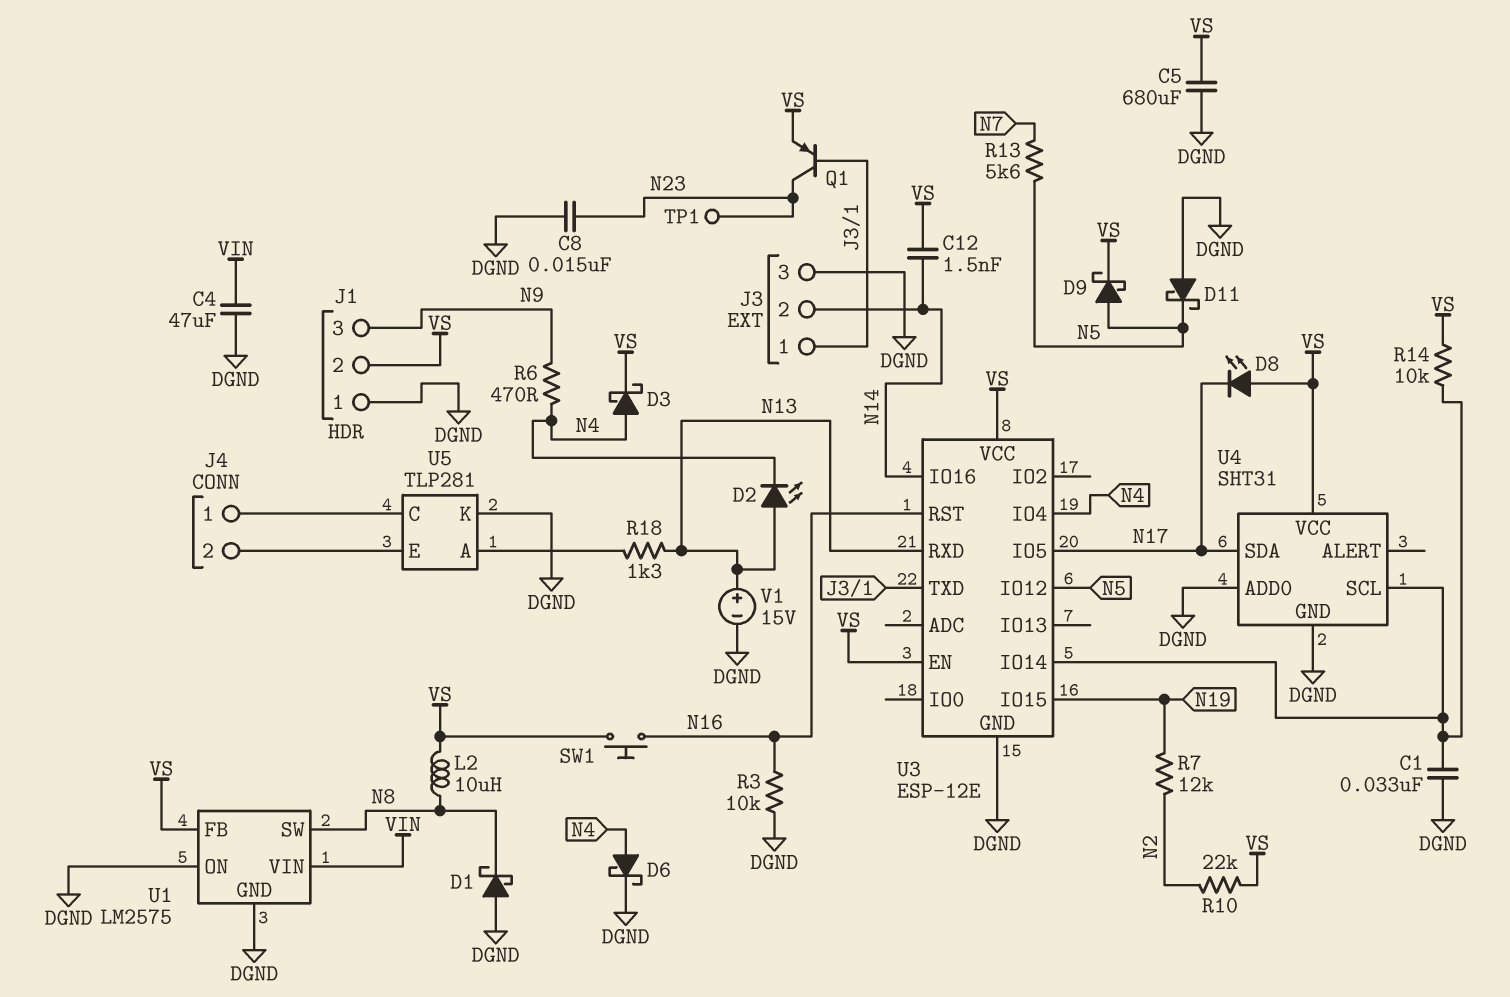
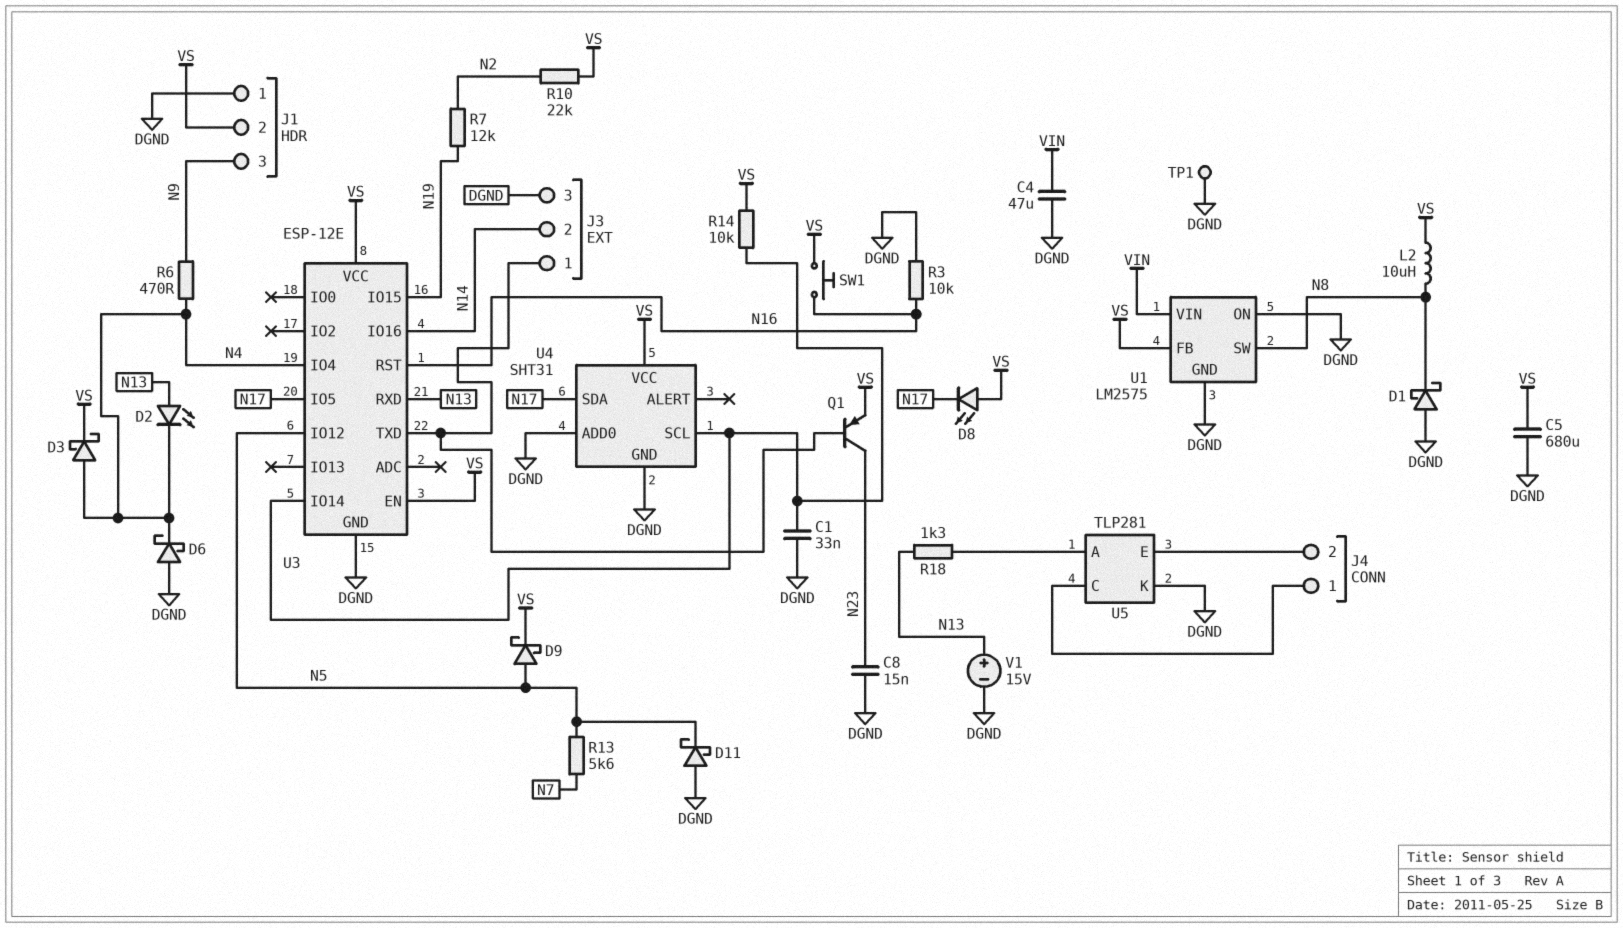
C12: 1.5nF (N14, VS) -> none
D6: schottky (A N4, K DGND) -> schottky (A DGND, K N4)
TP1: test point (N23) -> test point (DGND)

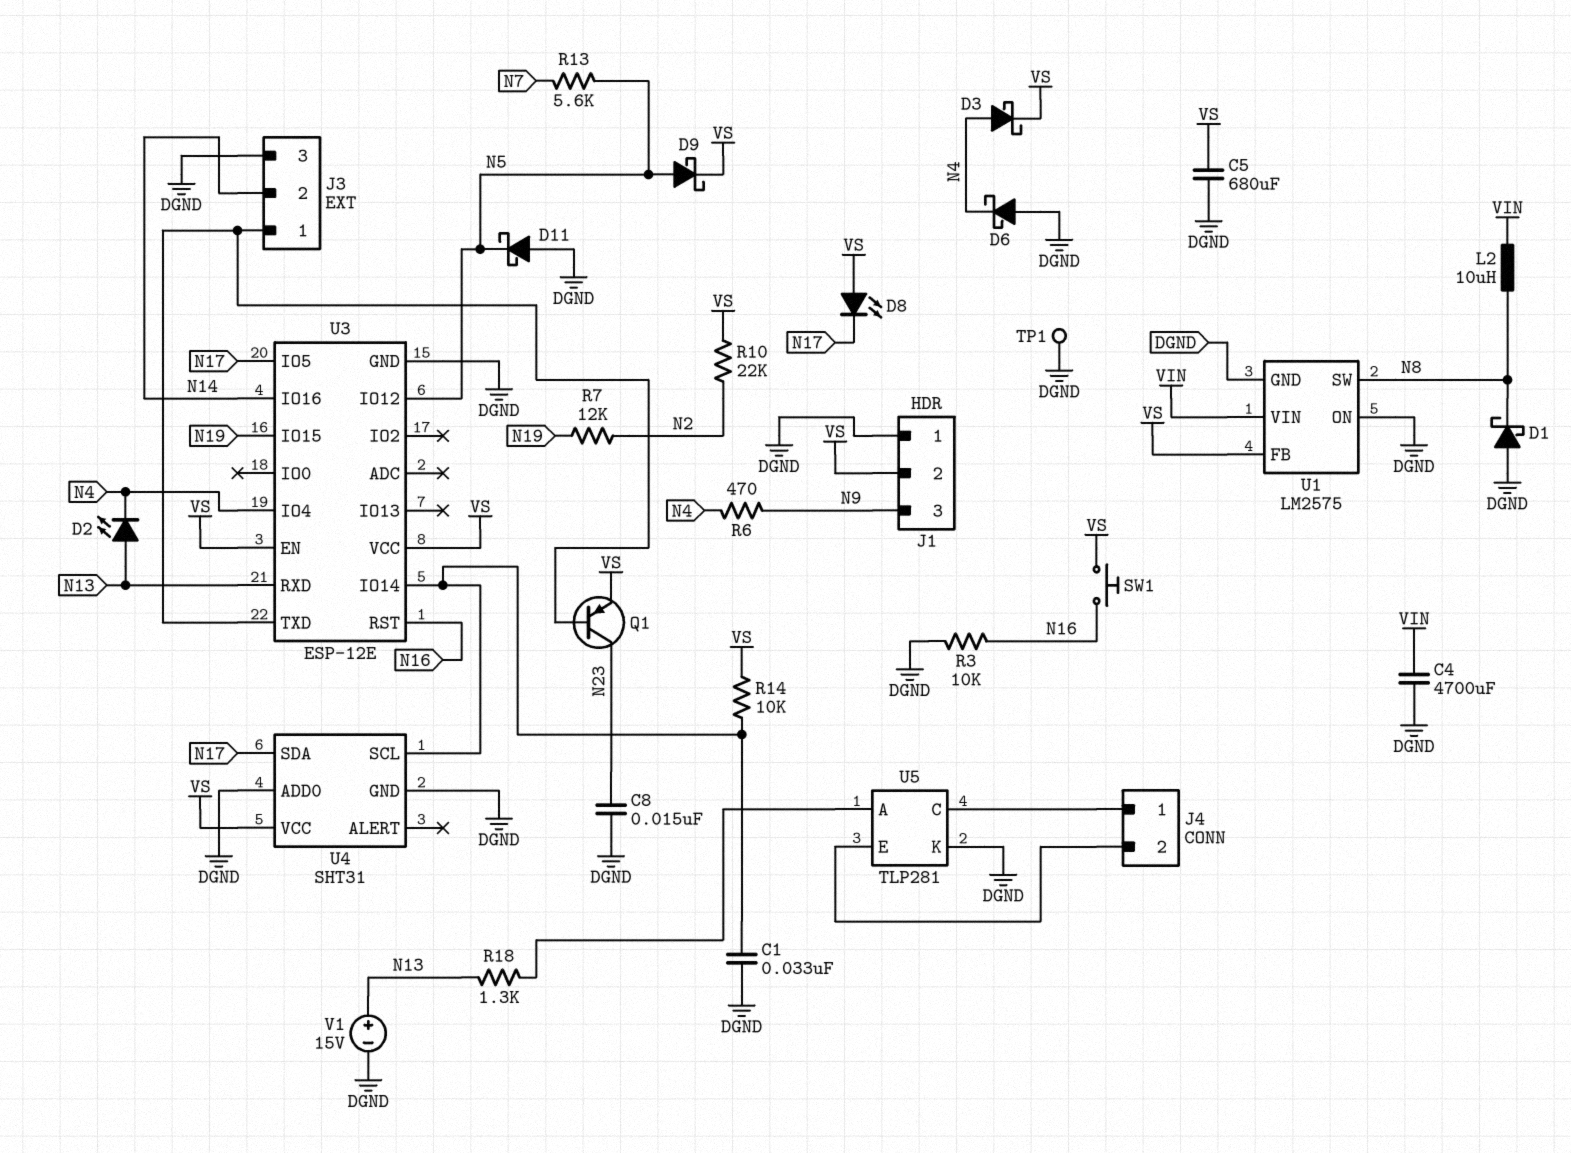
C4: 47uF (DGND, VIN) -> 4700uF (DGND, VIN)
L2: 10uH (N8, VS) -> 10uH (N8, VIN)

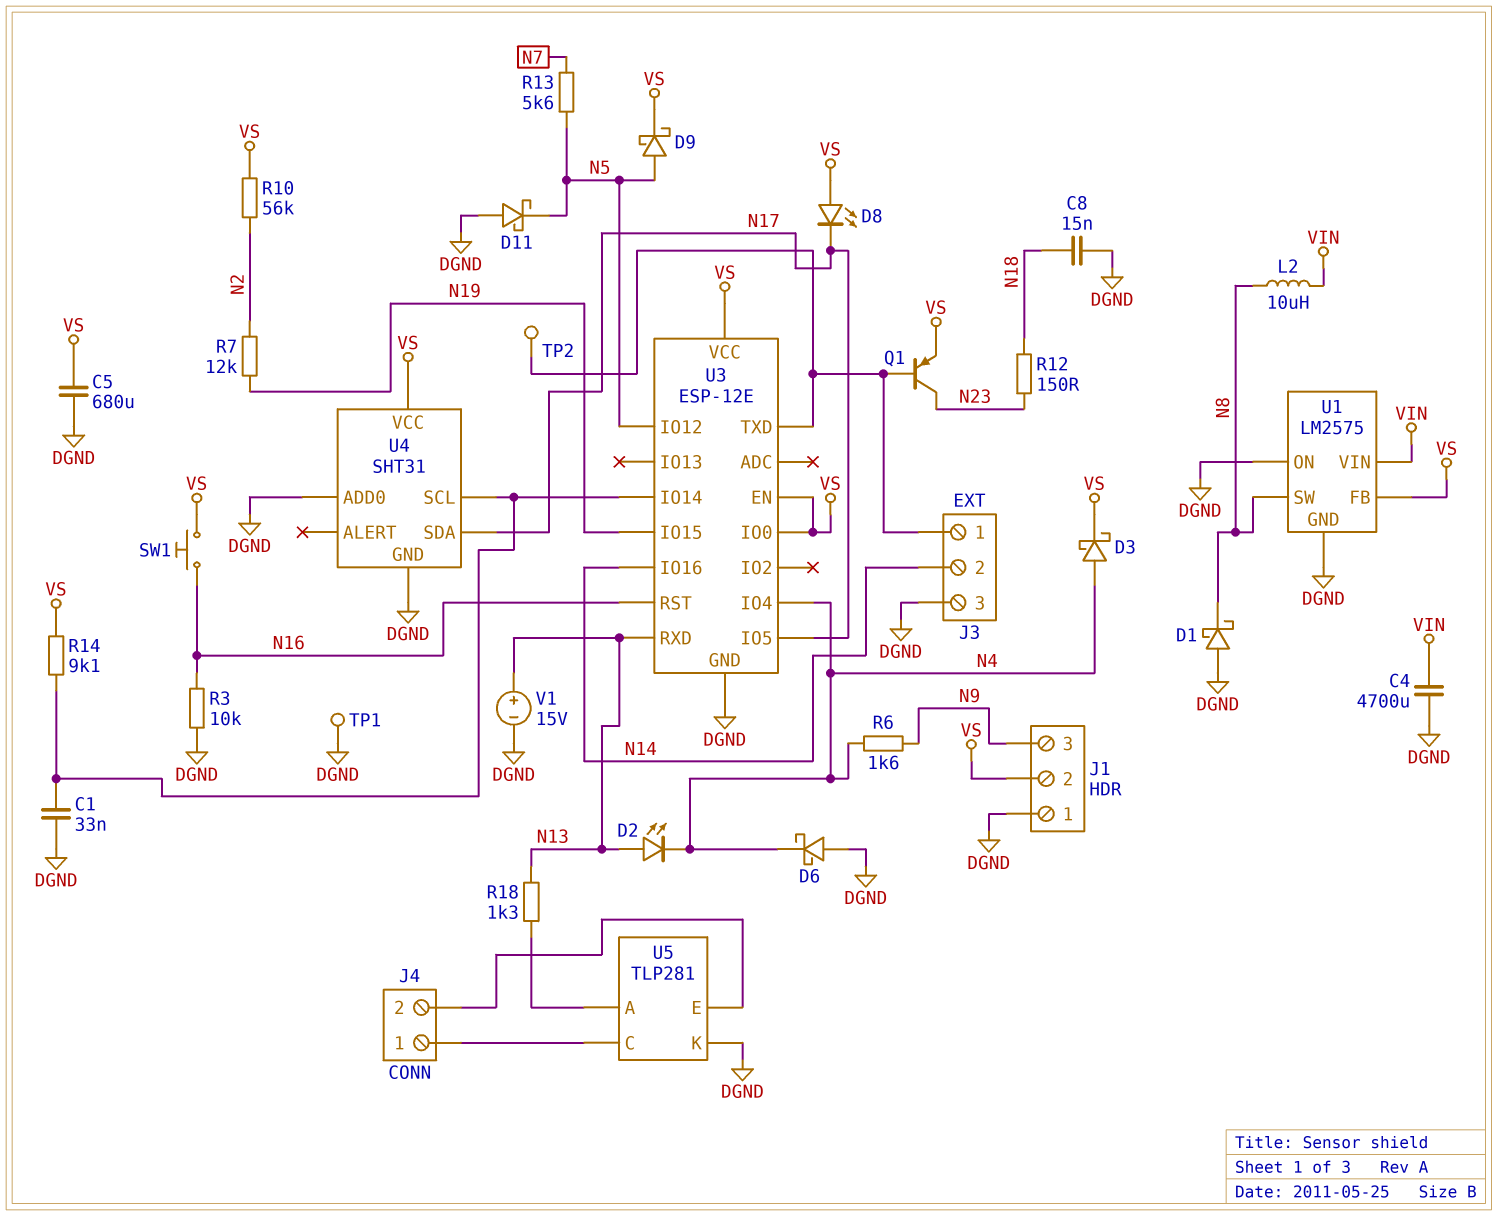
C8: 15nF (DGND, N23) -> 15nF (DGND, N18)
R6: 470 (N4, N9) -> 1.6k (N4, N9)
R10: 22k (N2, VS) -> 56k (N2, VS)
R12: none -> 150 (N18, N23)
R14: 10k (U3/IO14, VS) -> 9.1k (U3/IO14, VS)
TP2: none -> test point (J3/1)
U3 pin IO0: none -> VS

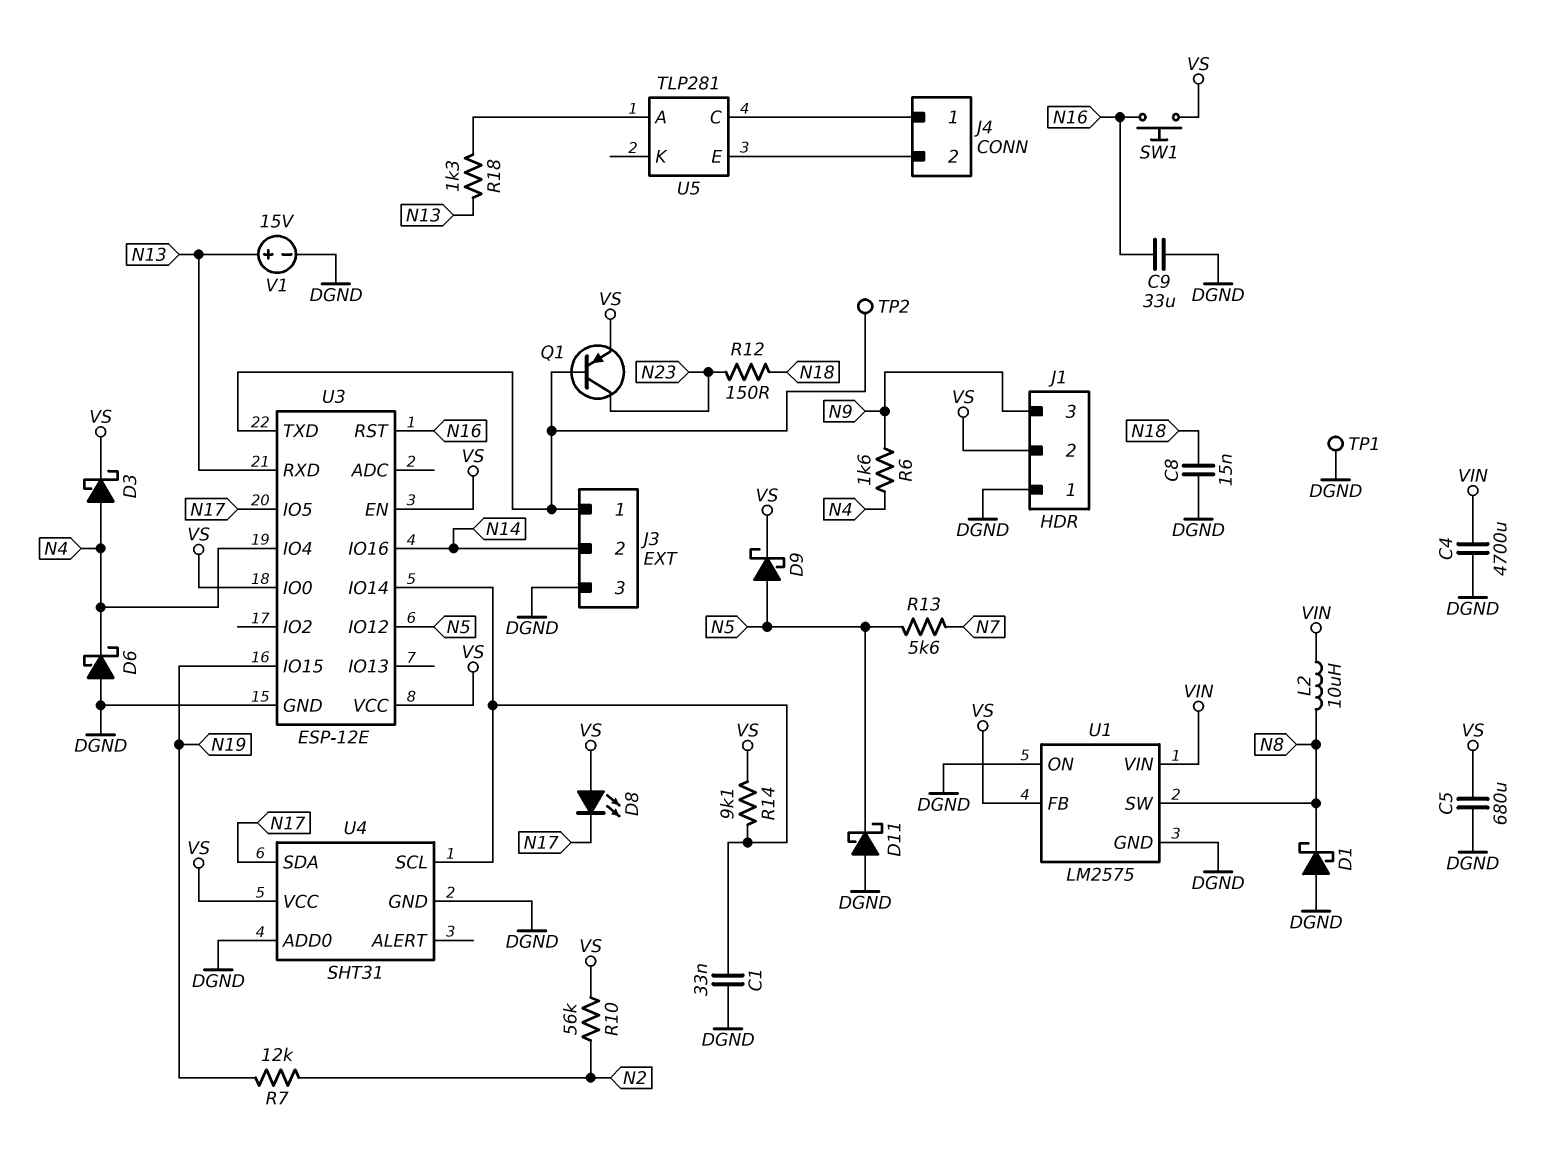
C9: none -> 33uF (DGND, N16)
D2: LED (A N13, K N4) -> none
R3: 10k (DGND, N16) -> none
U5 pin K: DGND -> none

